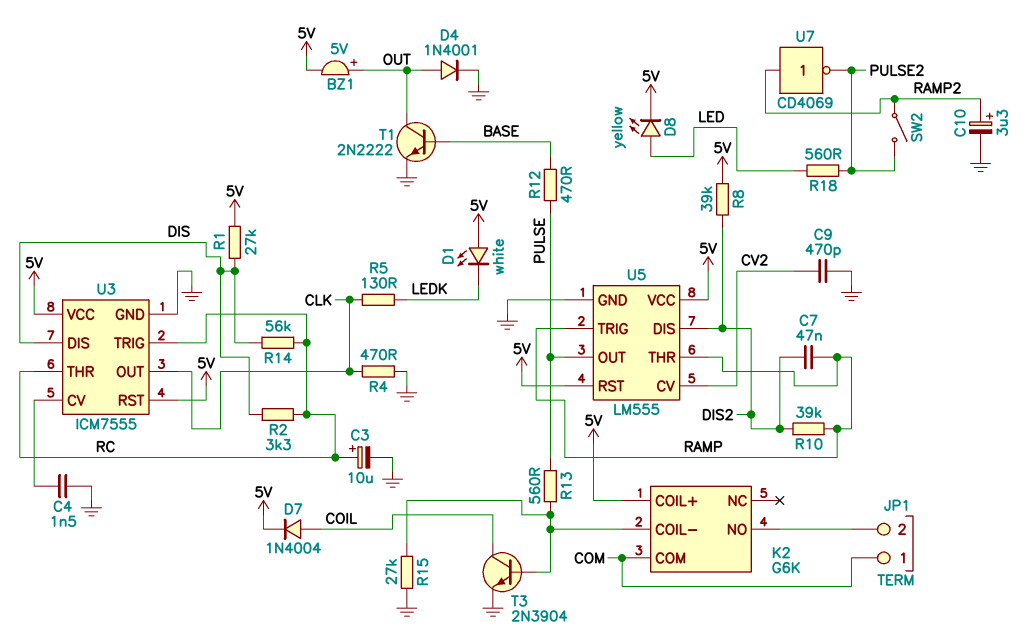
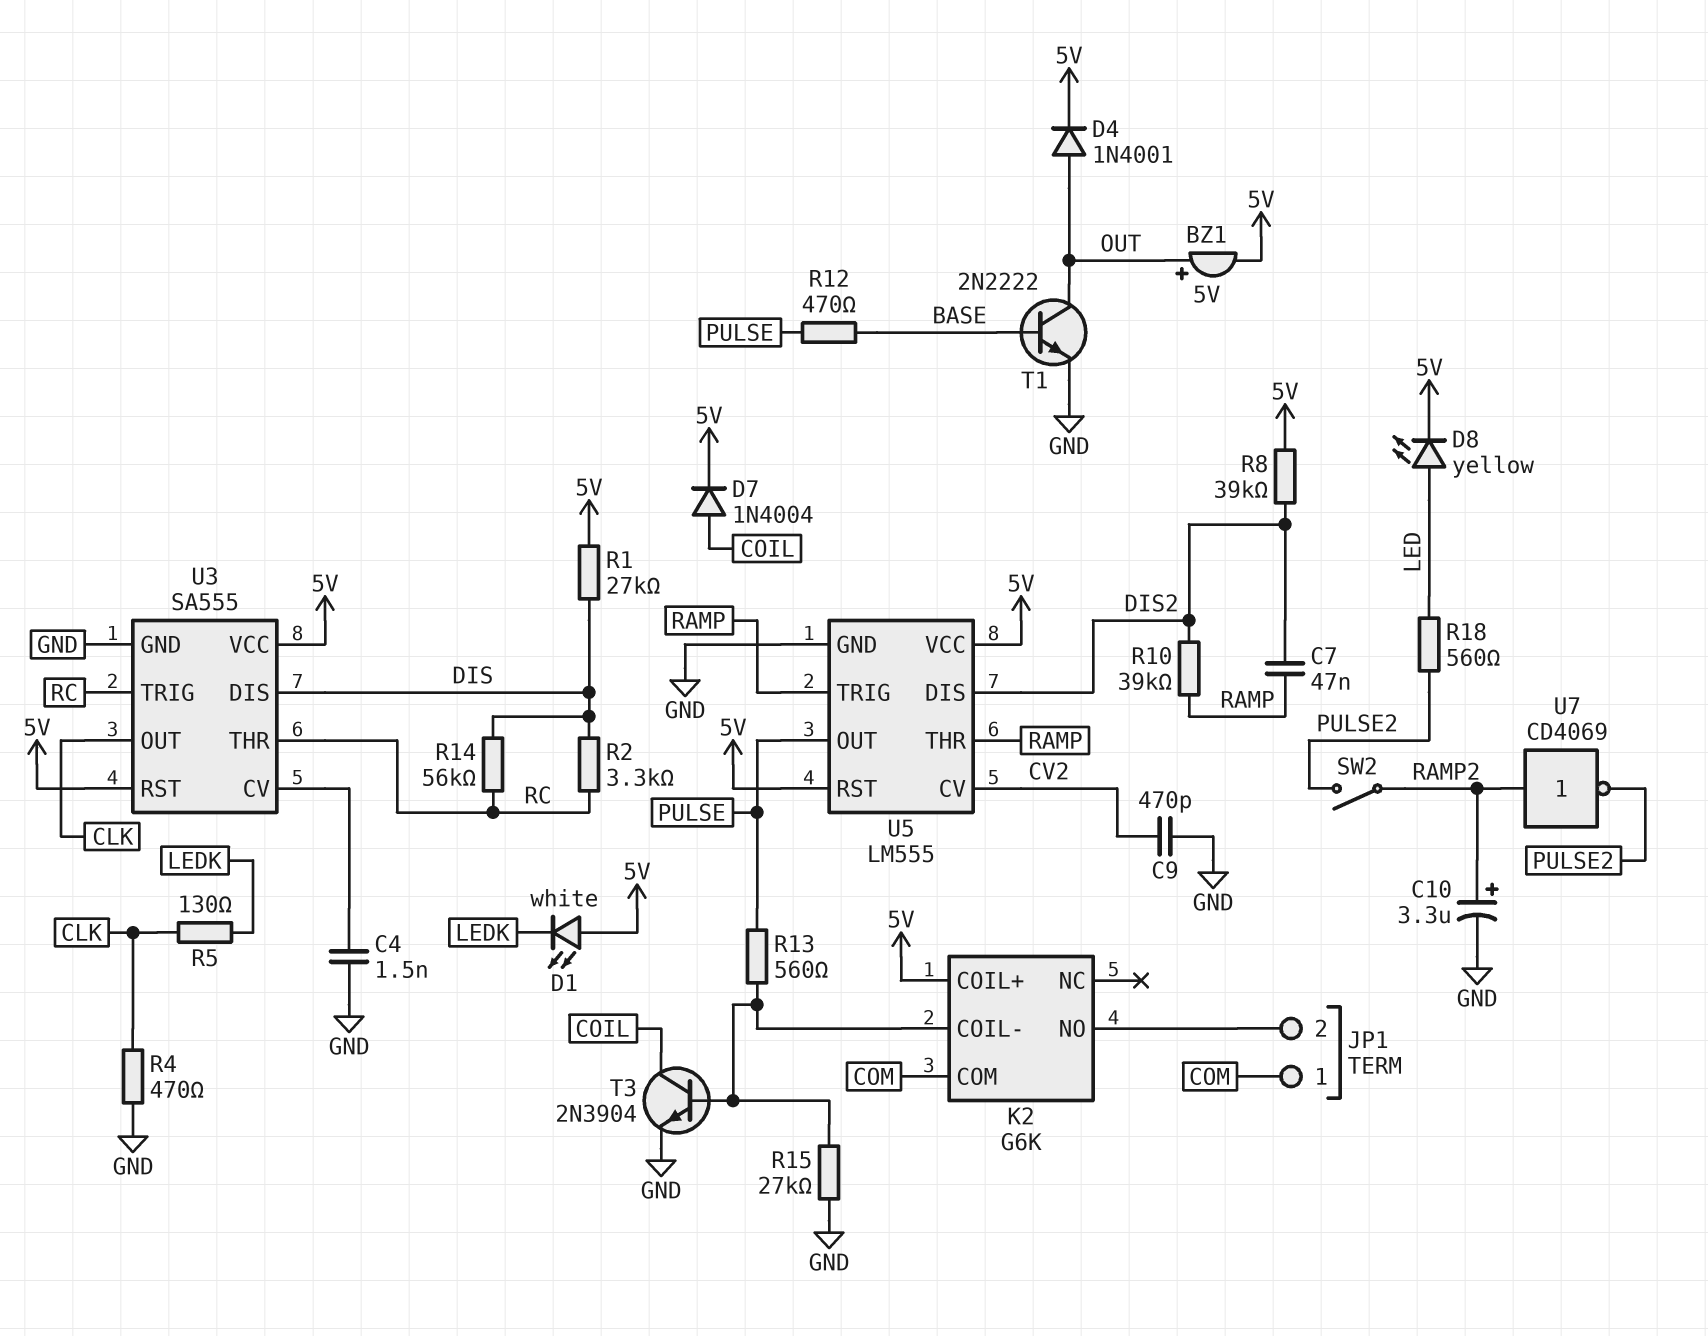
C3: 10uF (plus RC, minus GND) -> none
D4: diode 1N4001 (A OUT, K GND) -> diode 1N4001 (A OUT, K 5V)
U3: ICM7555 -> SA555

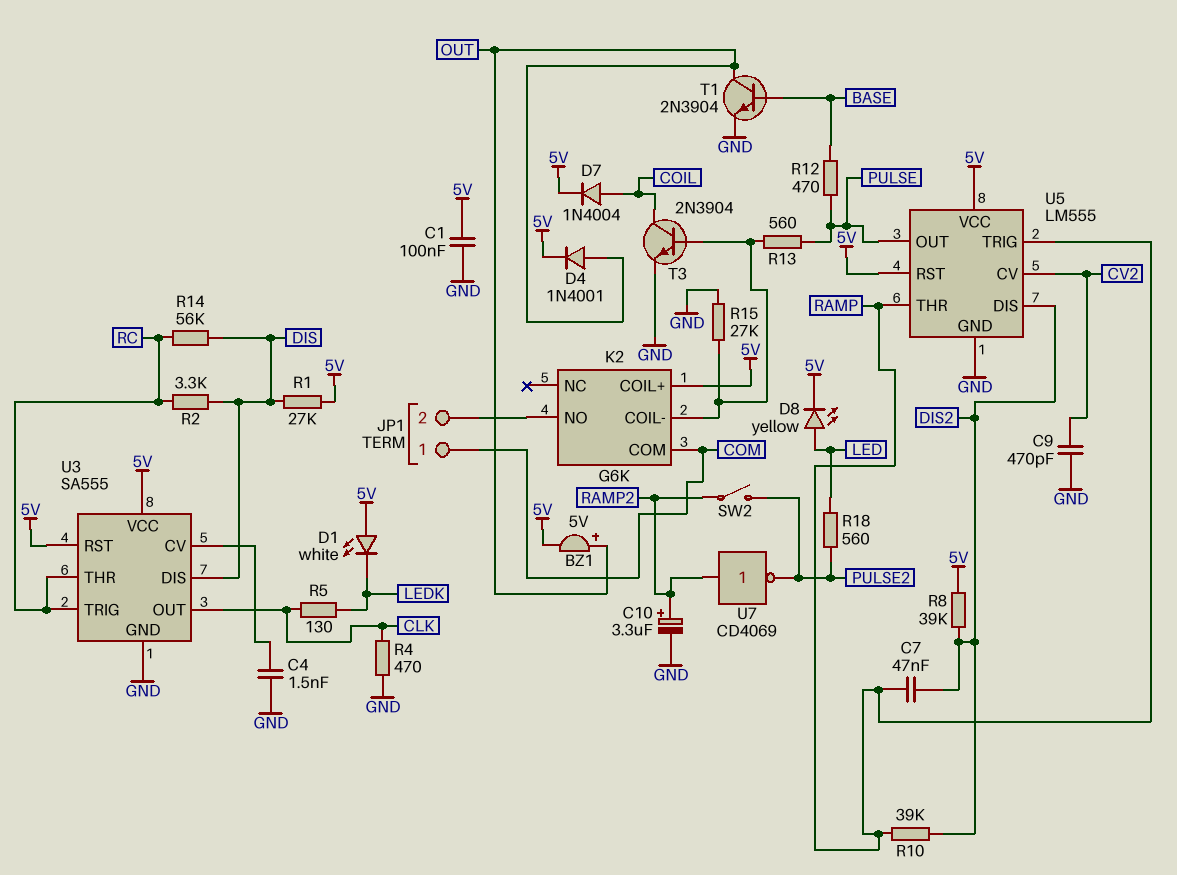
C1: none -> 100nF (5V, GND)
T1: NPN 2N2222 (B BASE, C OUT, E GND) -> NPN 2N3904 (B BASE, C OUT, E GND)

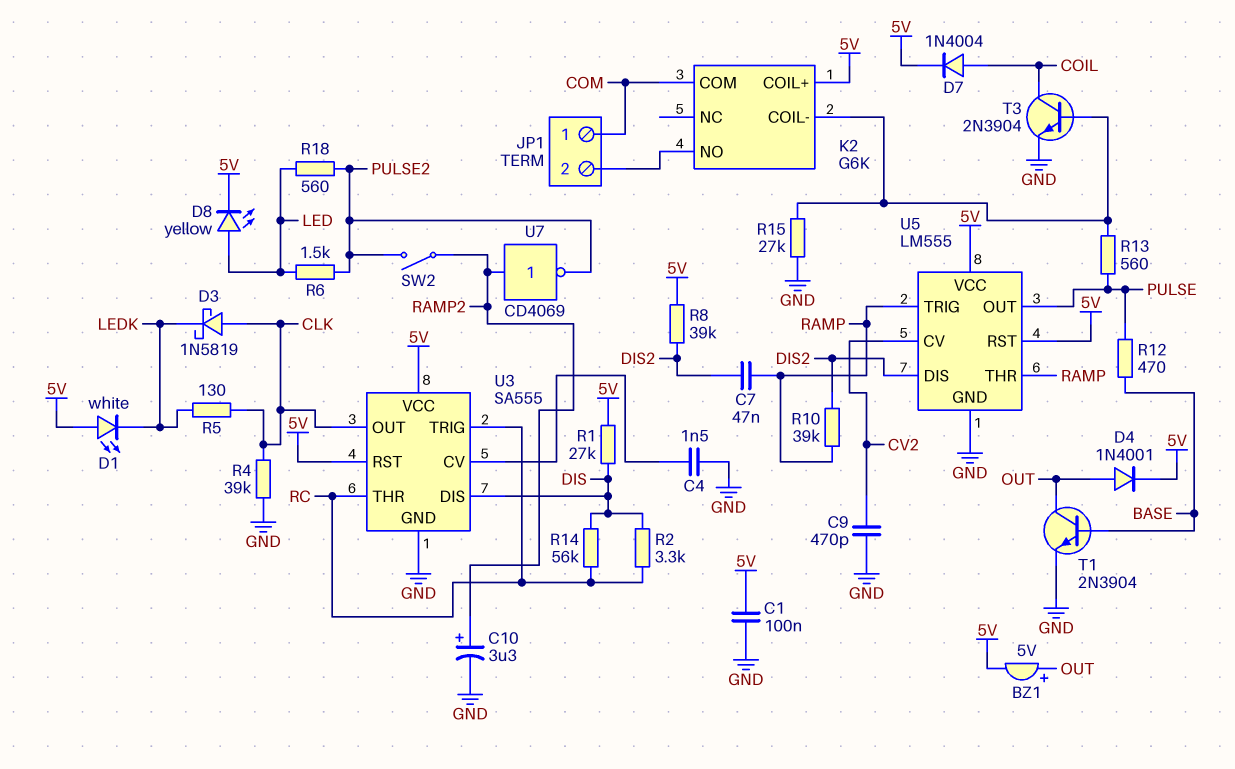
D3: none -> schottky 1N5819 (A CLK, K LEDK)
R4: 470 (CLK, GND) -> 39k (CLK, GND)
R6: none -> 1.5k (LED, PULSE2)

